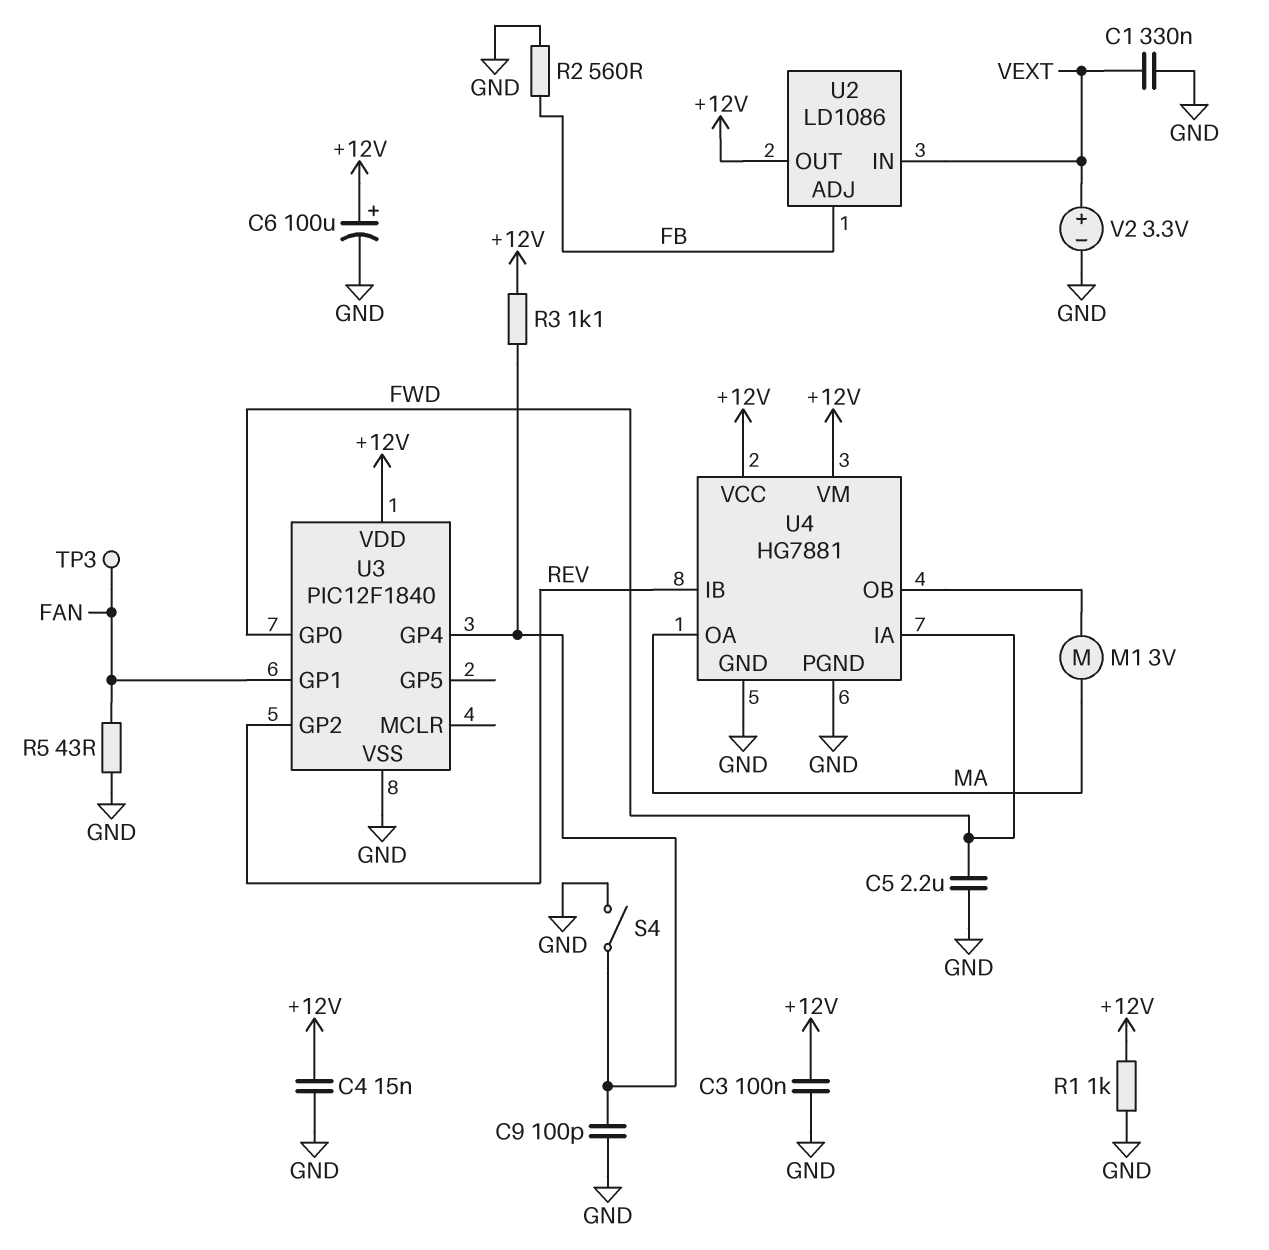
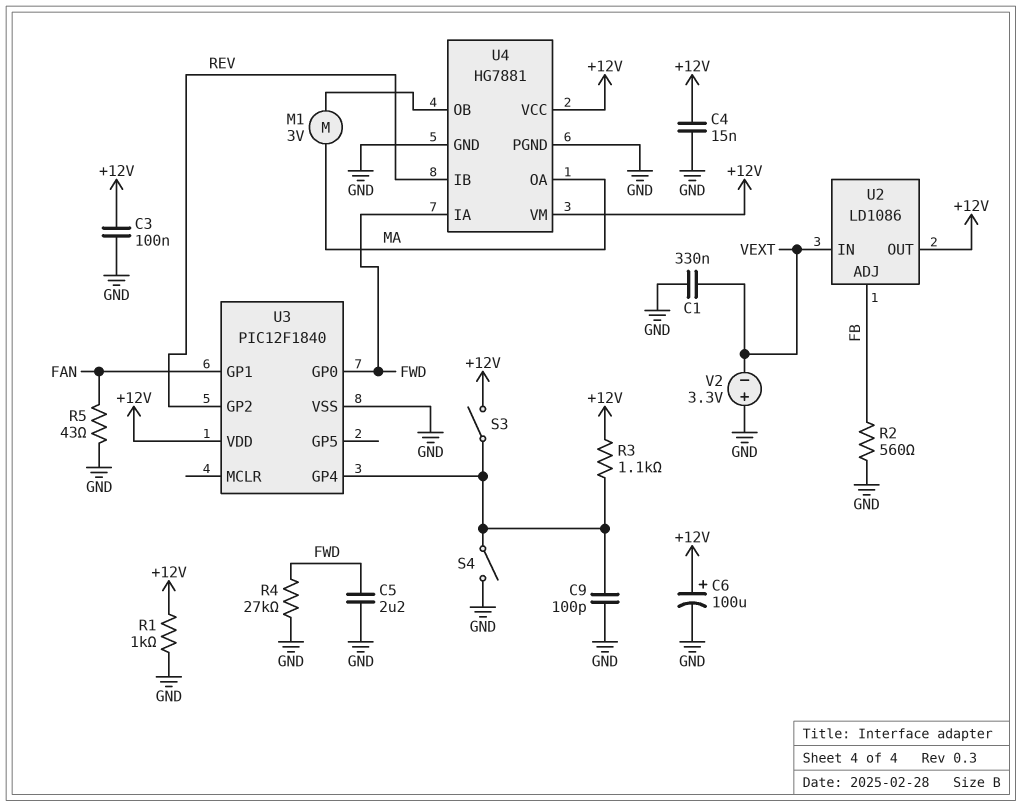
R4: none -> 27k (FWD, GND)
S3: none -> switch (+12V, U3/GP4)
TP3: test point (FAN) -> none
V2: 3.3V (plus VEXT, minus GND) -> 3.3V (plus GND, minus VEXT)

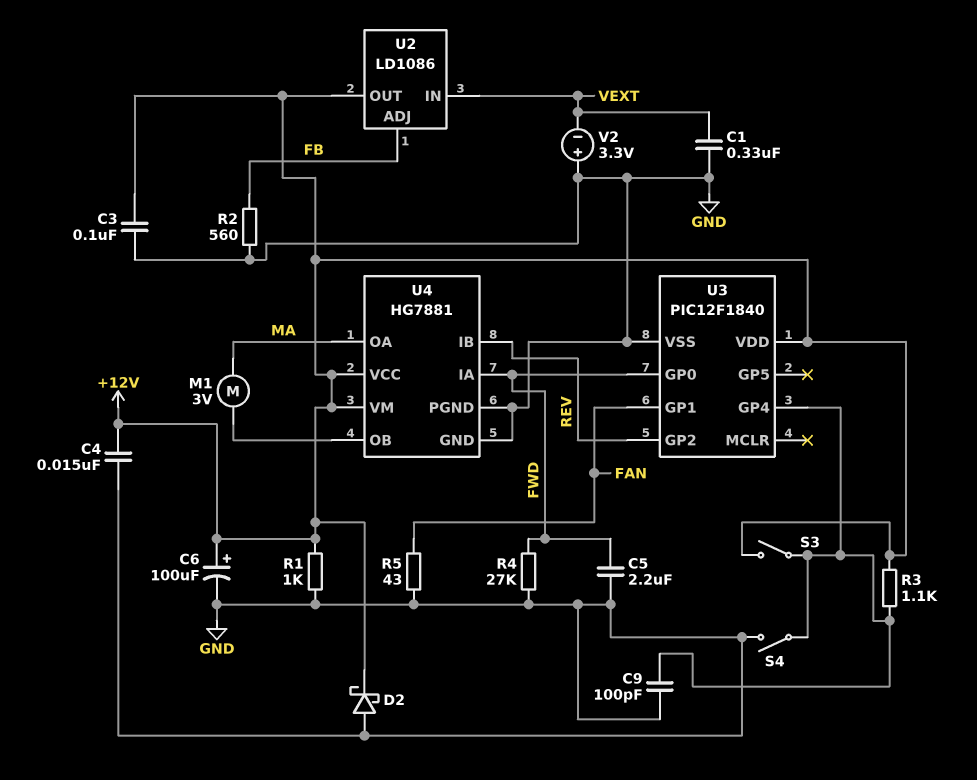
D2: none -> schottky (A GND, K +12V)

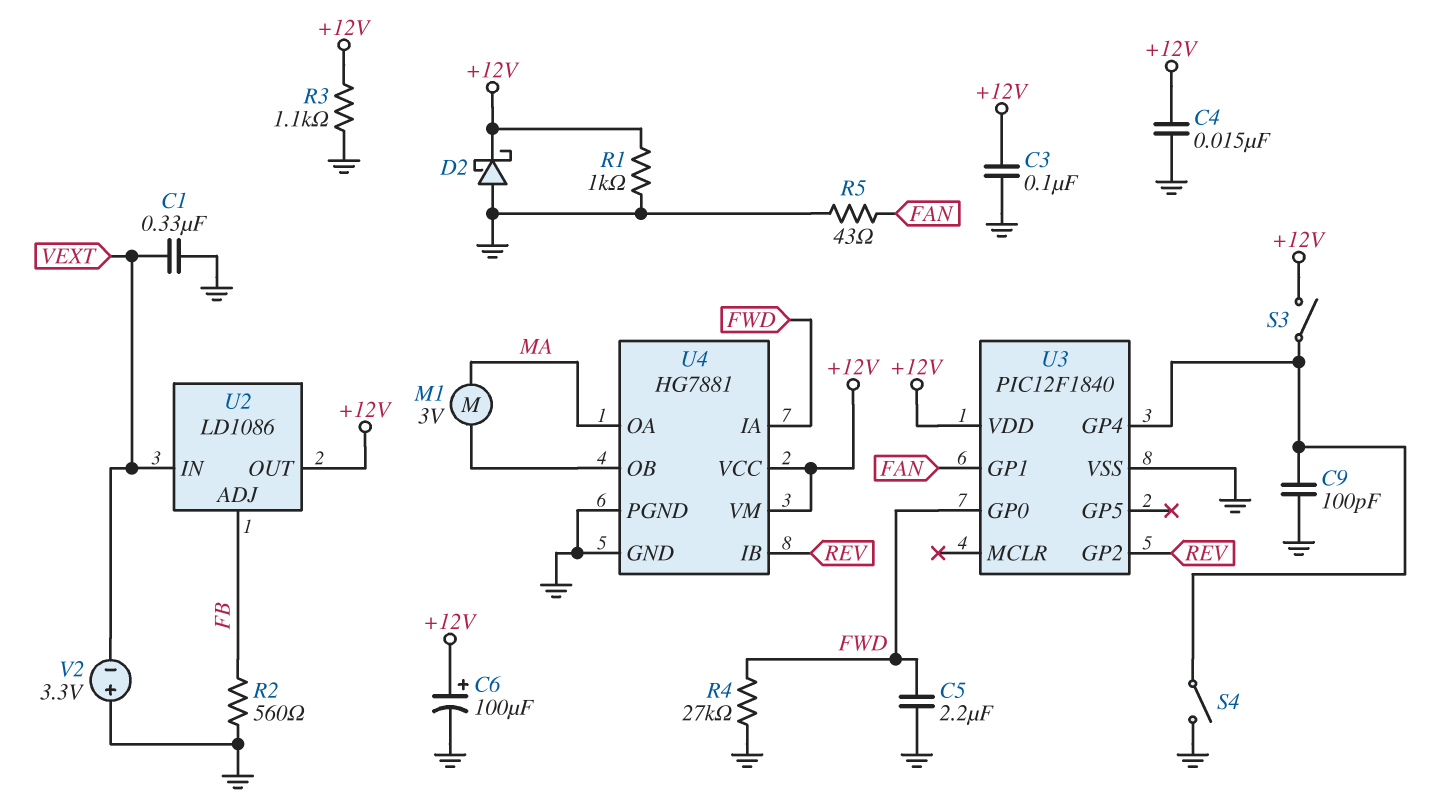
R3: 1.1k (+12V, U3/GP4) -> 1.1k (+12V, GND)

